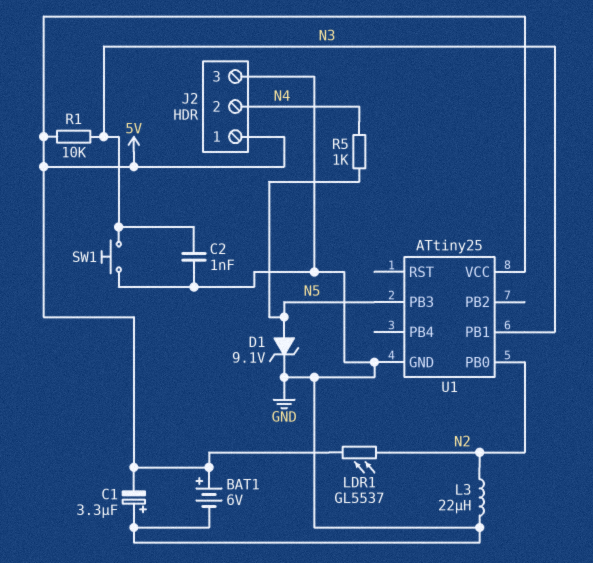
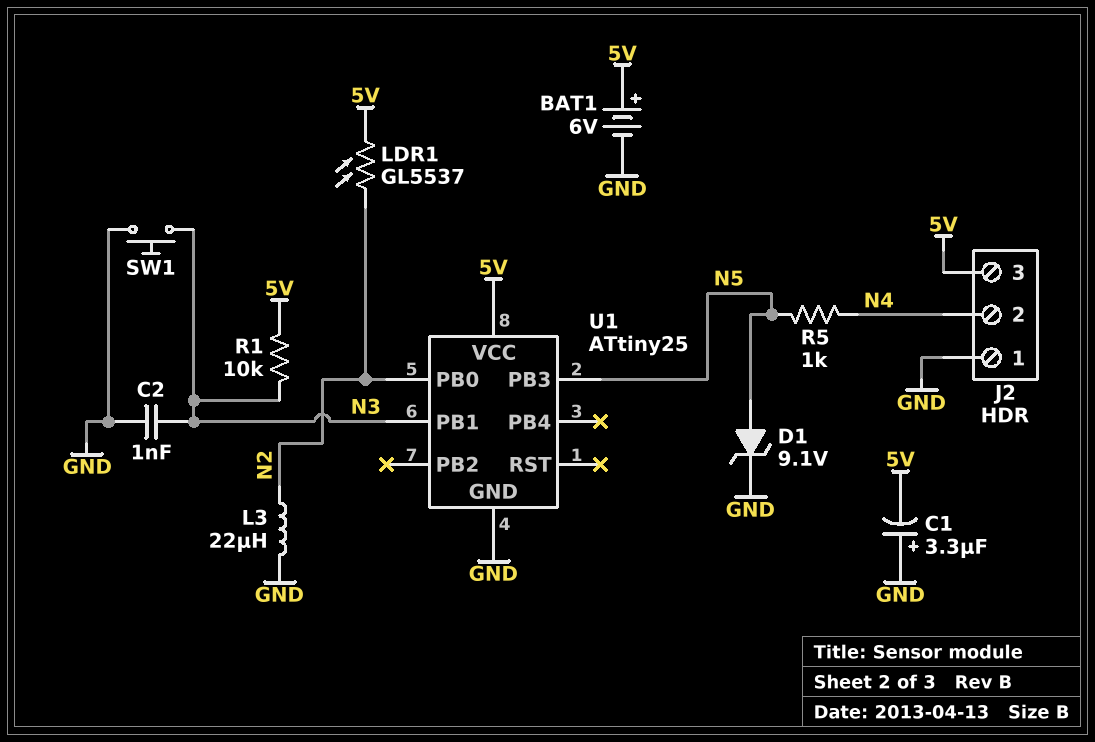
J2 pin 1: 5V -> GND
J2 pin 3: GND -> 5V

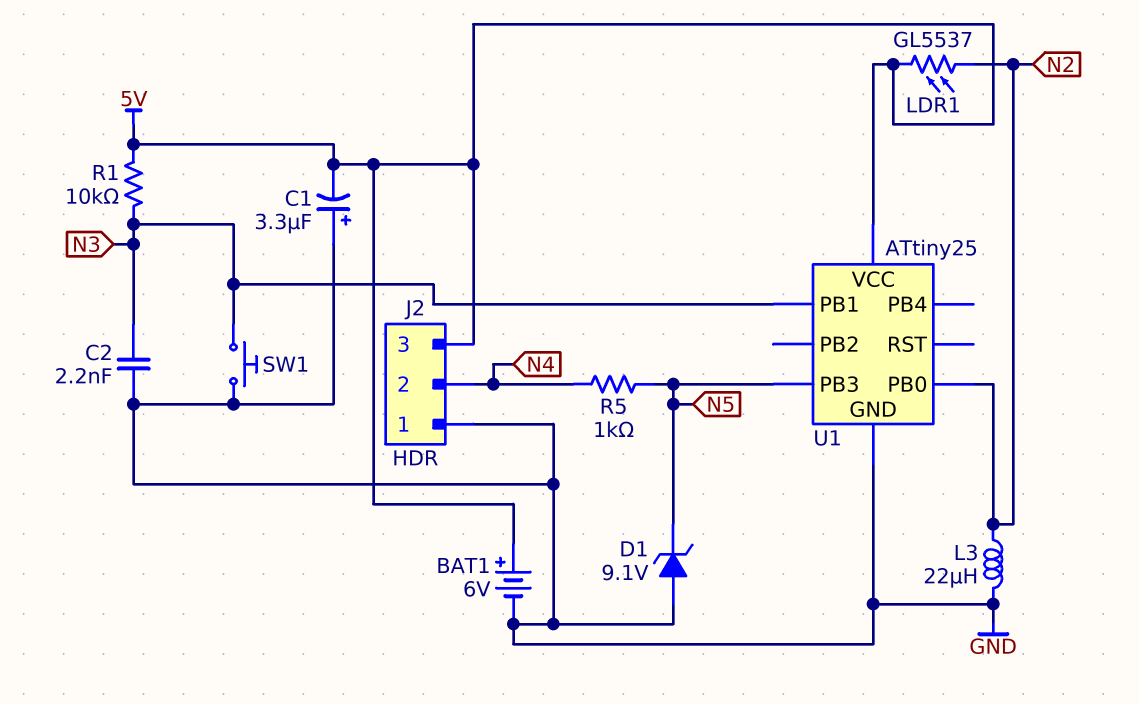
C2: 1nF (GND, N3) -> 2.2nF (GND, N3)
D1: zener 9.1V (A N5, K GND) -> zener 9.1V (A GND, K N5)

